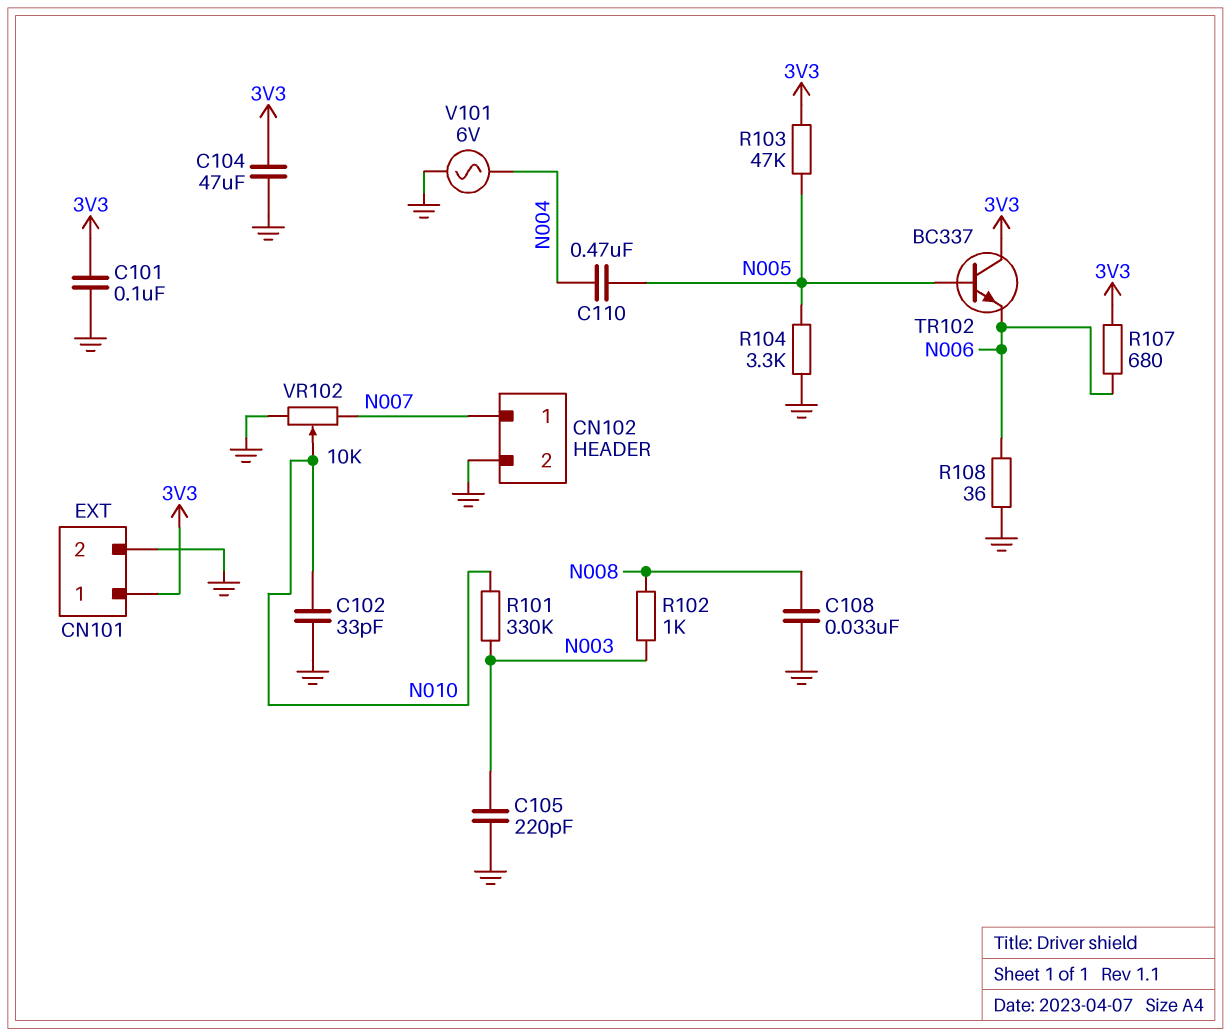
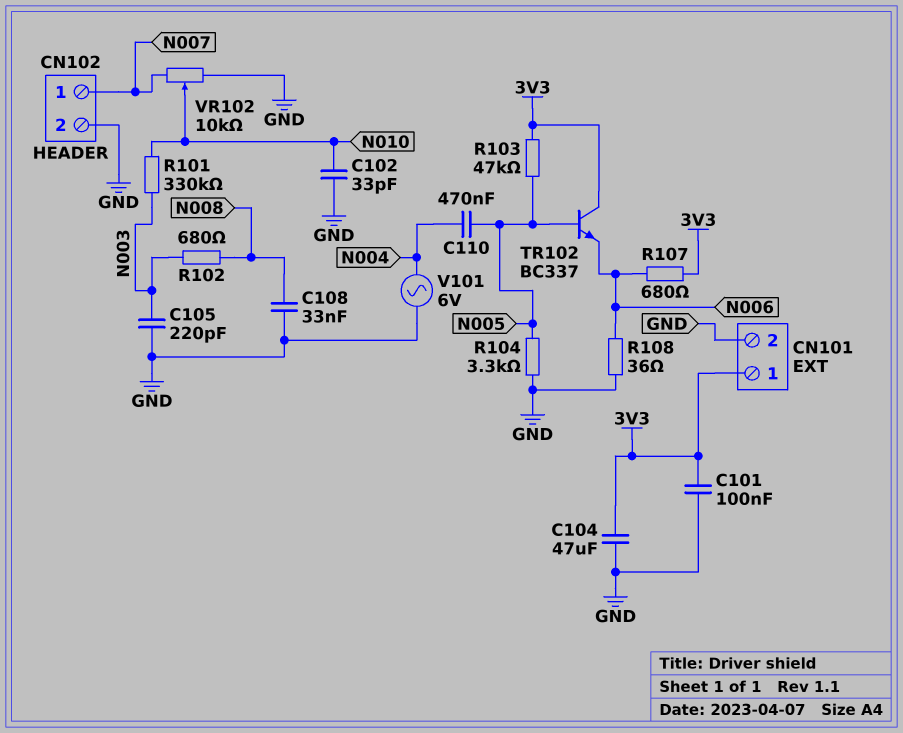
R102: 1k (N003, N008) -> 680 (N003, N008)

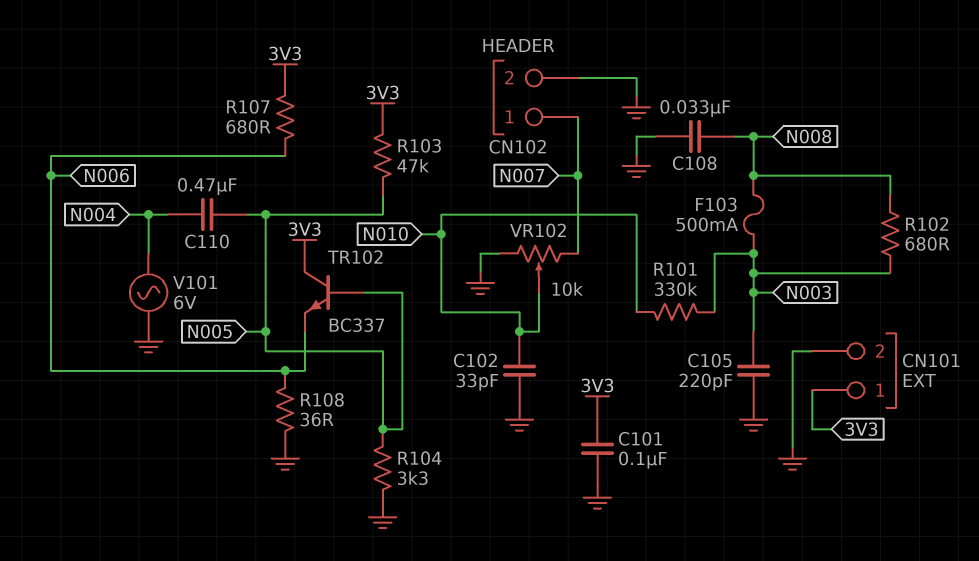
C104: 47uF (3V3, GND) -> none
F103: none -> 500mA (N003, N008)

